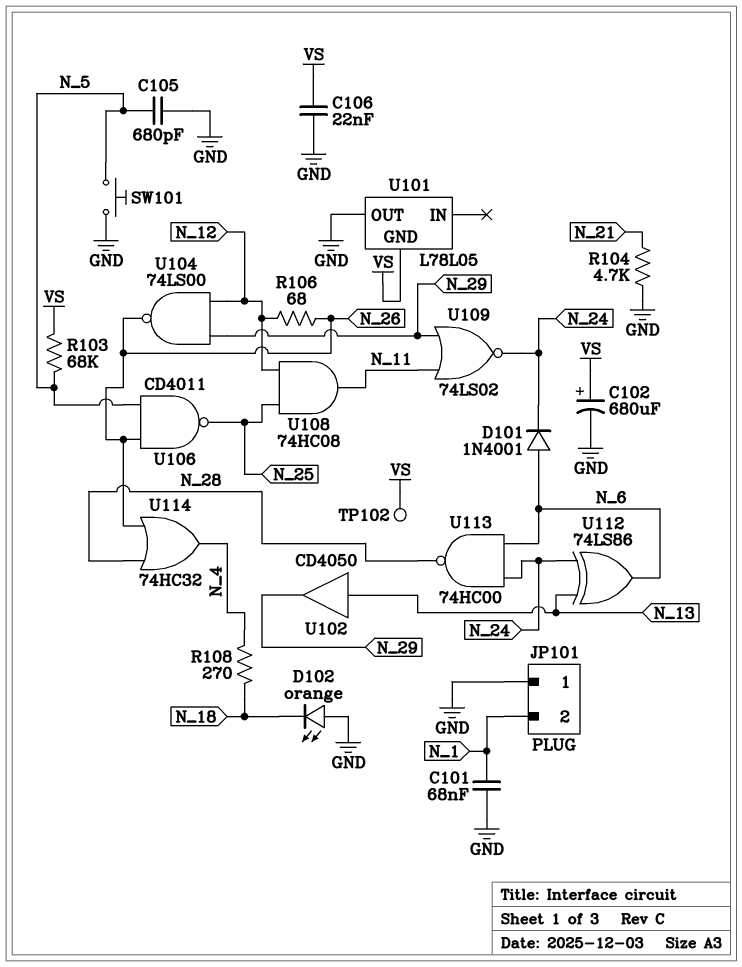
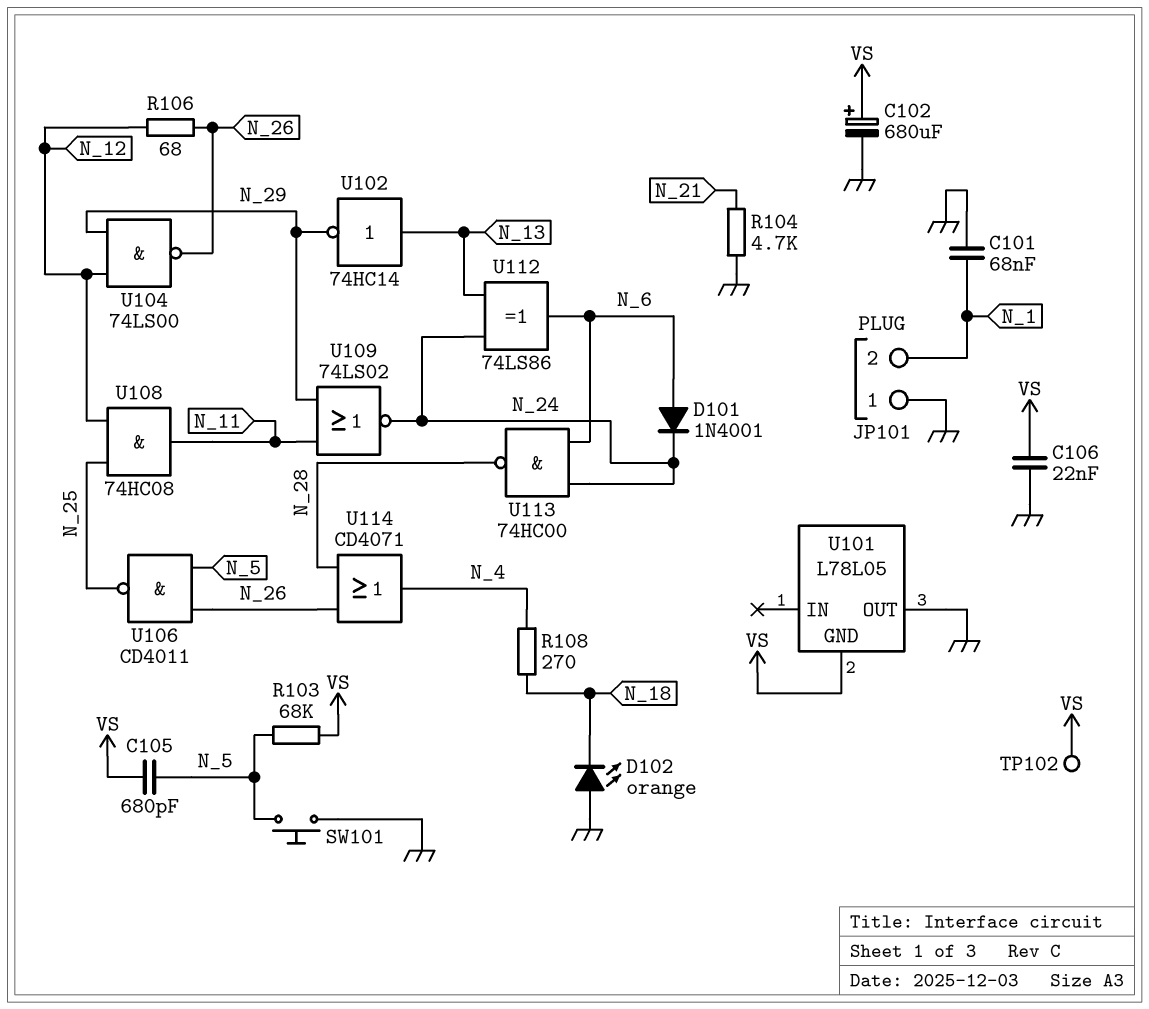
C105: 680pF (GND, N_5) -> 680pF (N_5, VS)
U102: buffer CD4050 (in N_13, out N_29) -> NOT 74HC14 (in N_13, out N_29)
U114: OR 74HC32 (in N_26, in N_28, out N_4) -> OR CD4071 (in N_26, in N_28, out N_4)

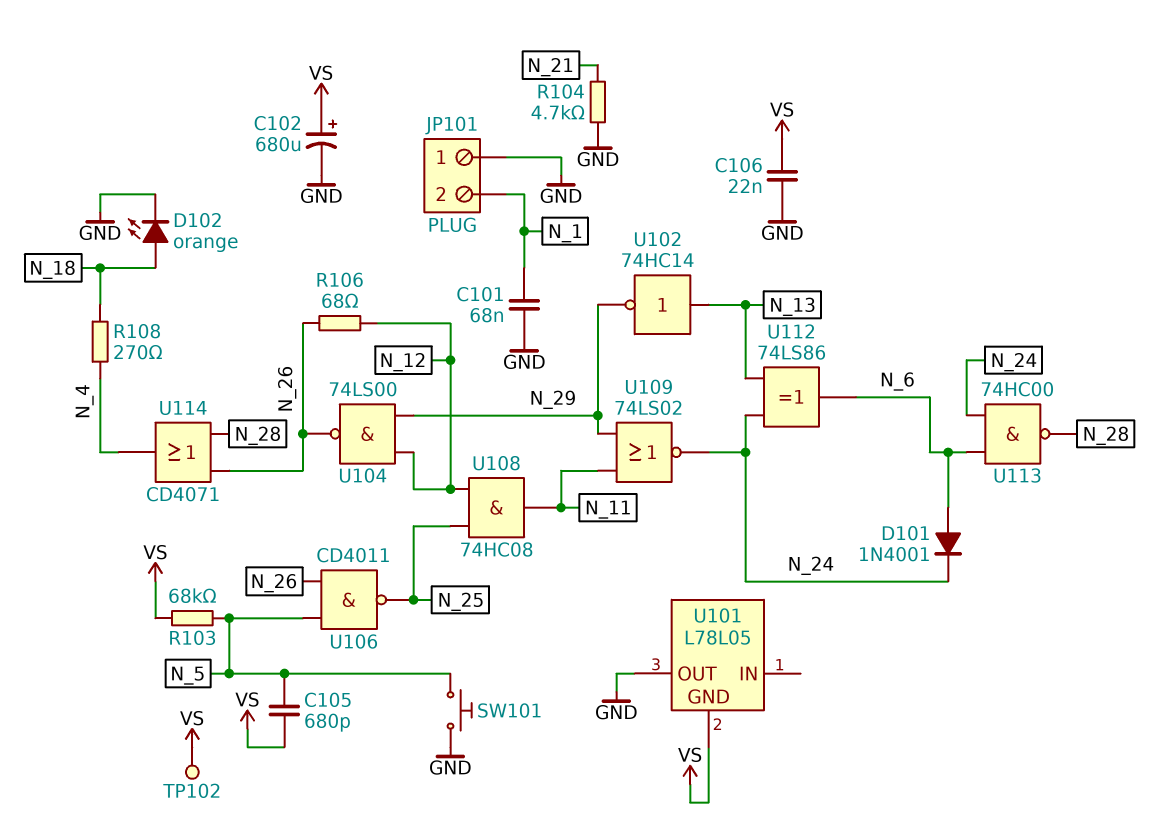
D102: LED orange (A GND, K N_18) -> LED orange (A N_18, K GND)

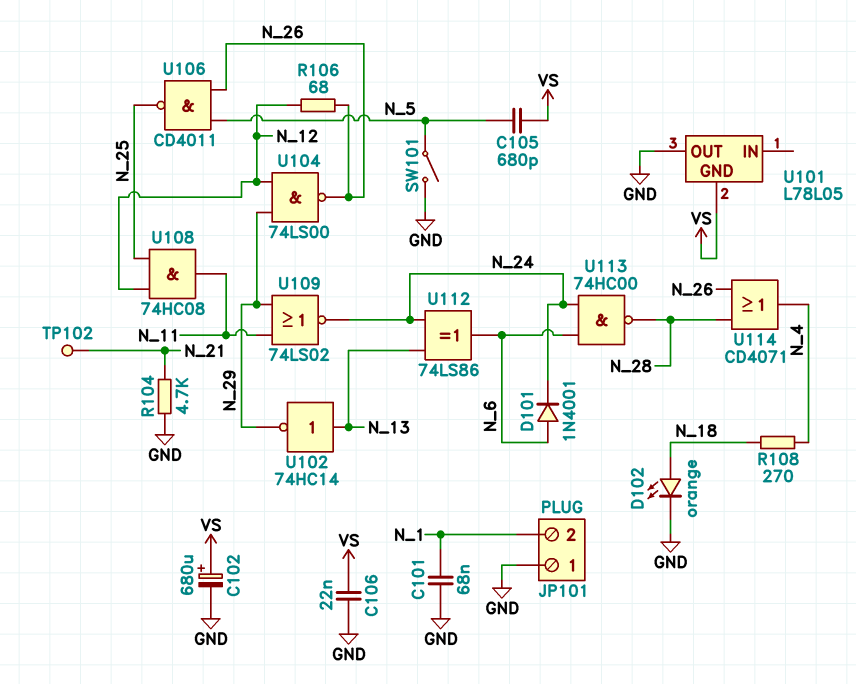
R103: 68k (N_5, VS) -> none
SW101: button (GND, N_5) -> switch (GND, N_5)
TP102: test point (VS) -> test point (N_21)

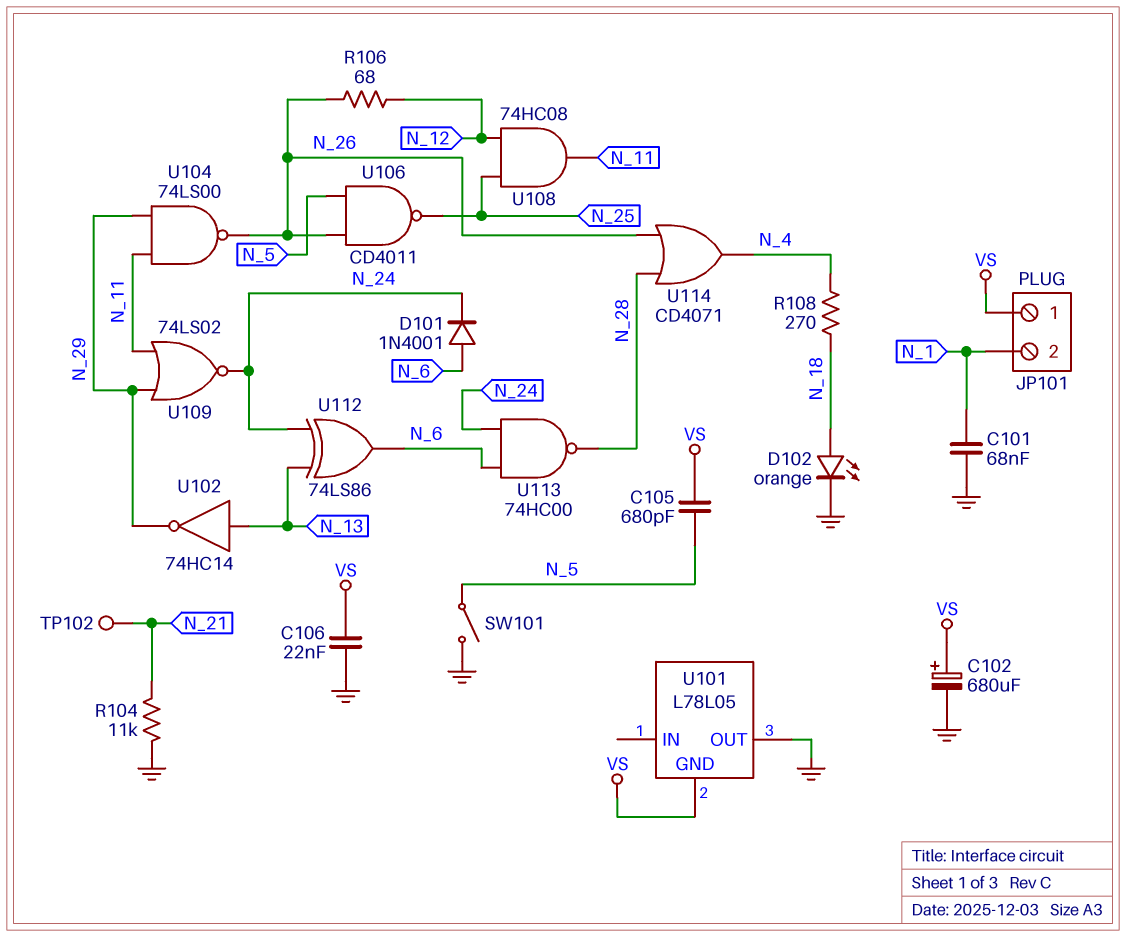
JP101 pin 1: GND -> VS
R104: 4.7k (GND, N_21) -> 11k (GND, N_21)
U104: NAND 74LS00 (in N_12, in N_29, out N_26) -> NAND 74LS00 (in N_11, in N_29, out N_26)

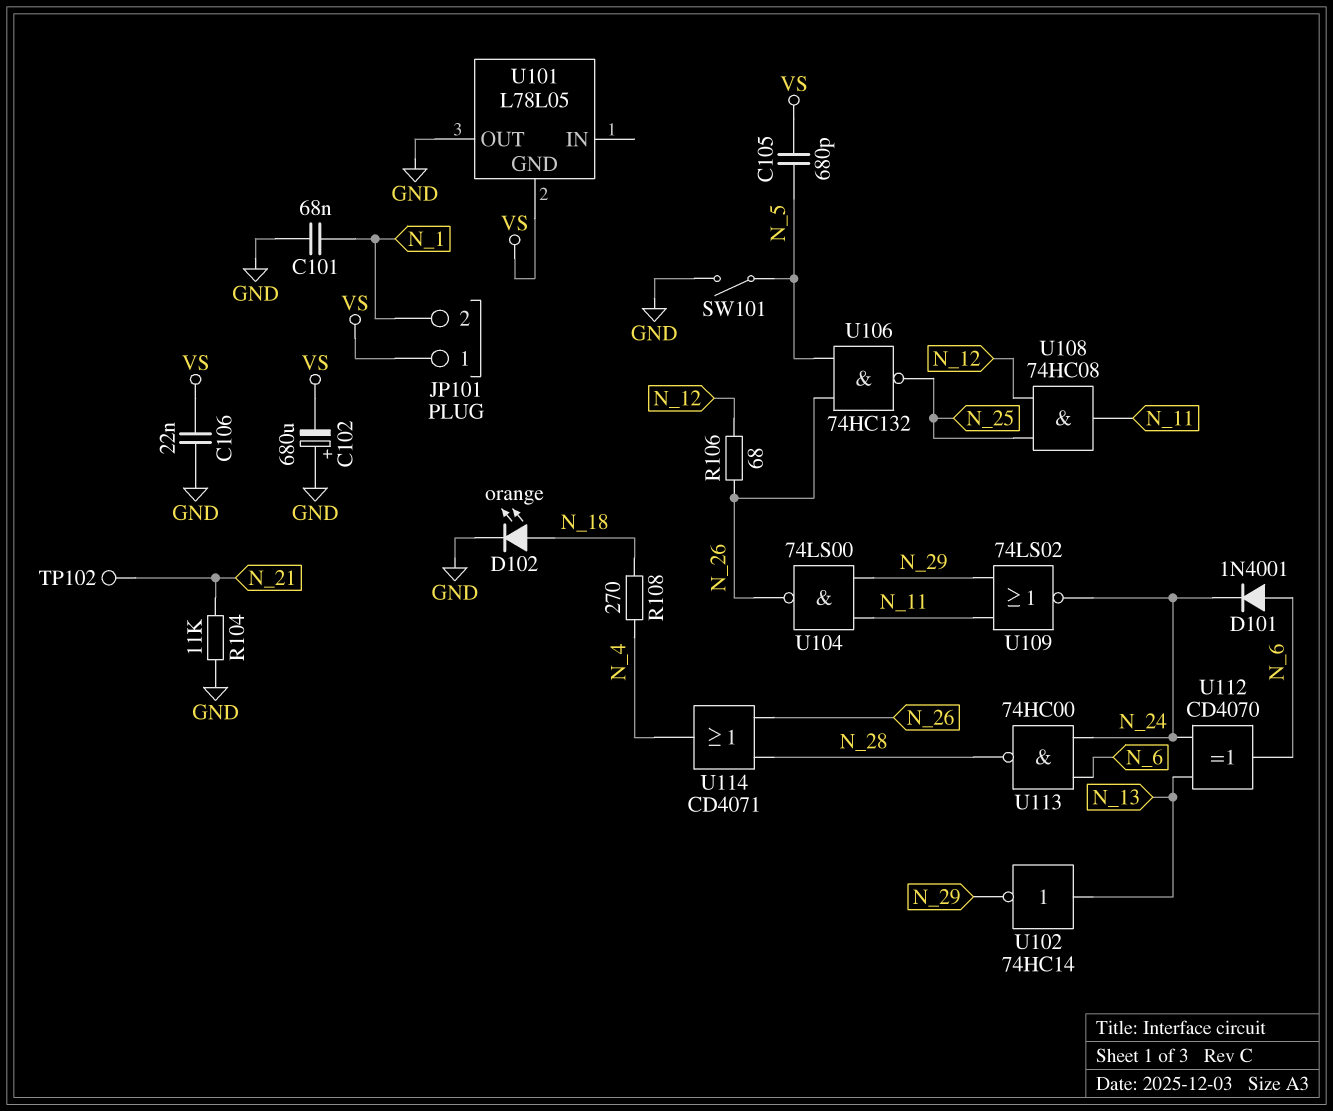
C102: 680uF (plus VS, minus GND) -> 680uF (plus GND, minus VS)
U106: NAND CD4011 (in N_5, in N_26, out N_25) -> NAND 74HC132 (in N_5, in N_26, out N_25)
U112: XOR 74LS86 (in N_13, in N_24, out N_6) -> XOR CD4070 (in N_13, in N_24, out N_6)

